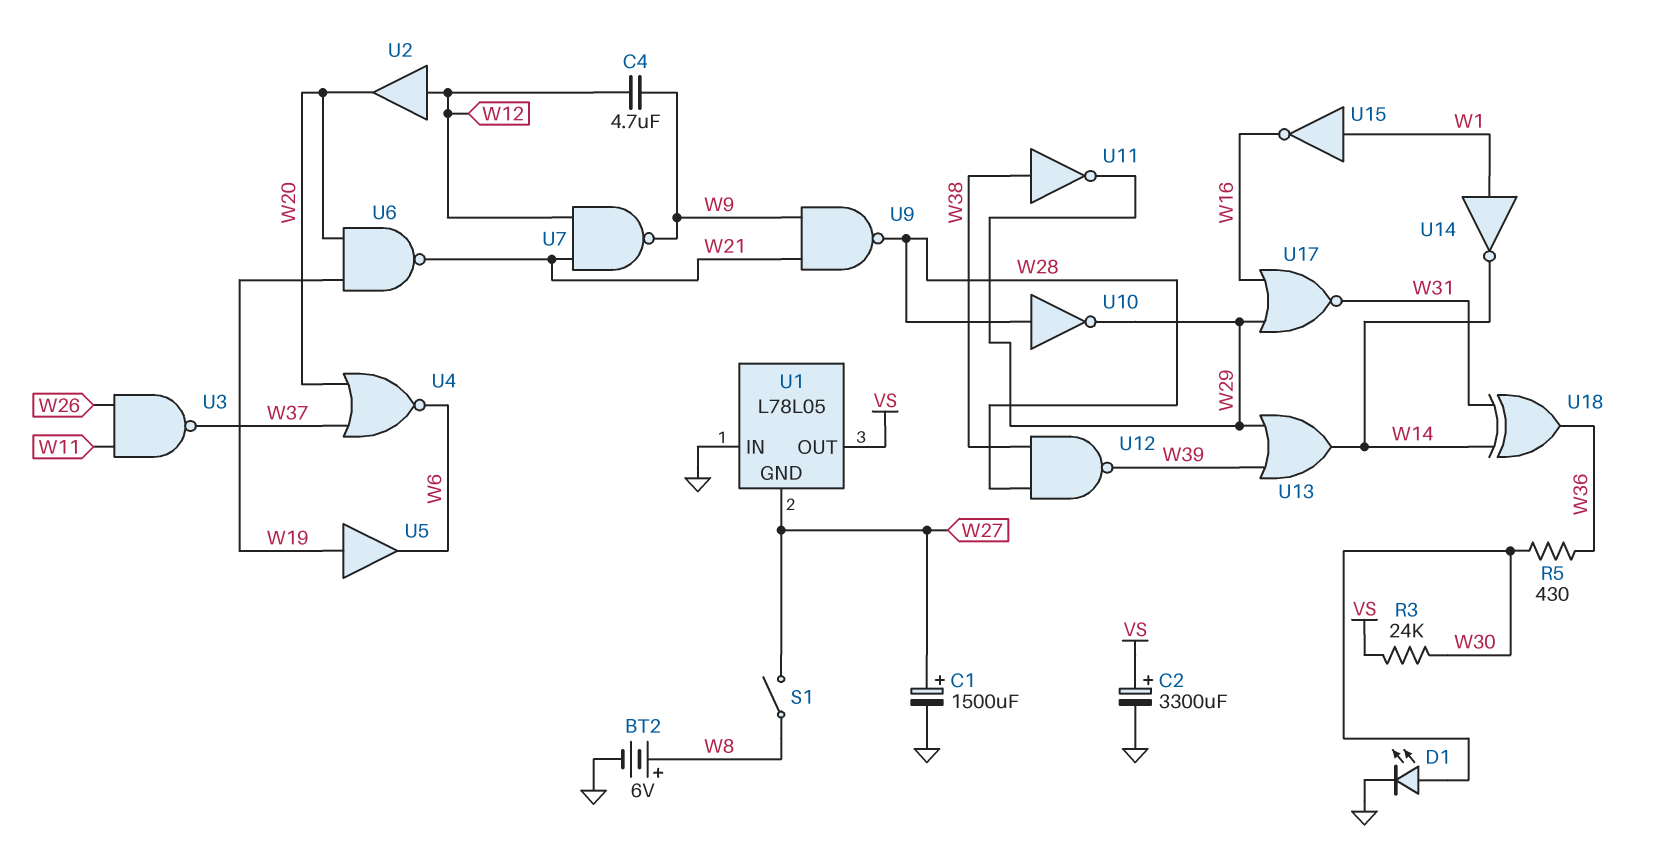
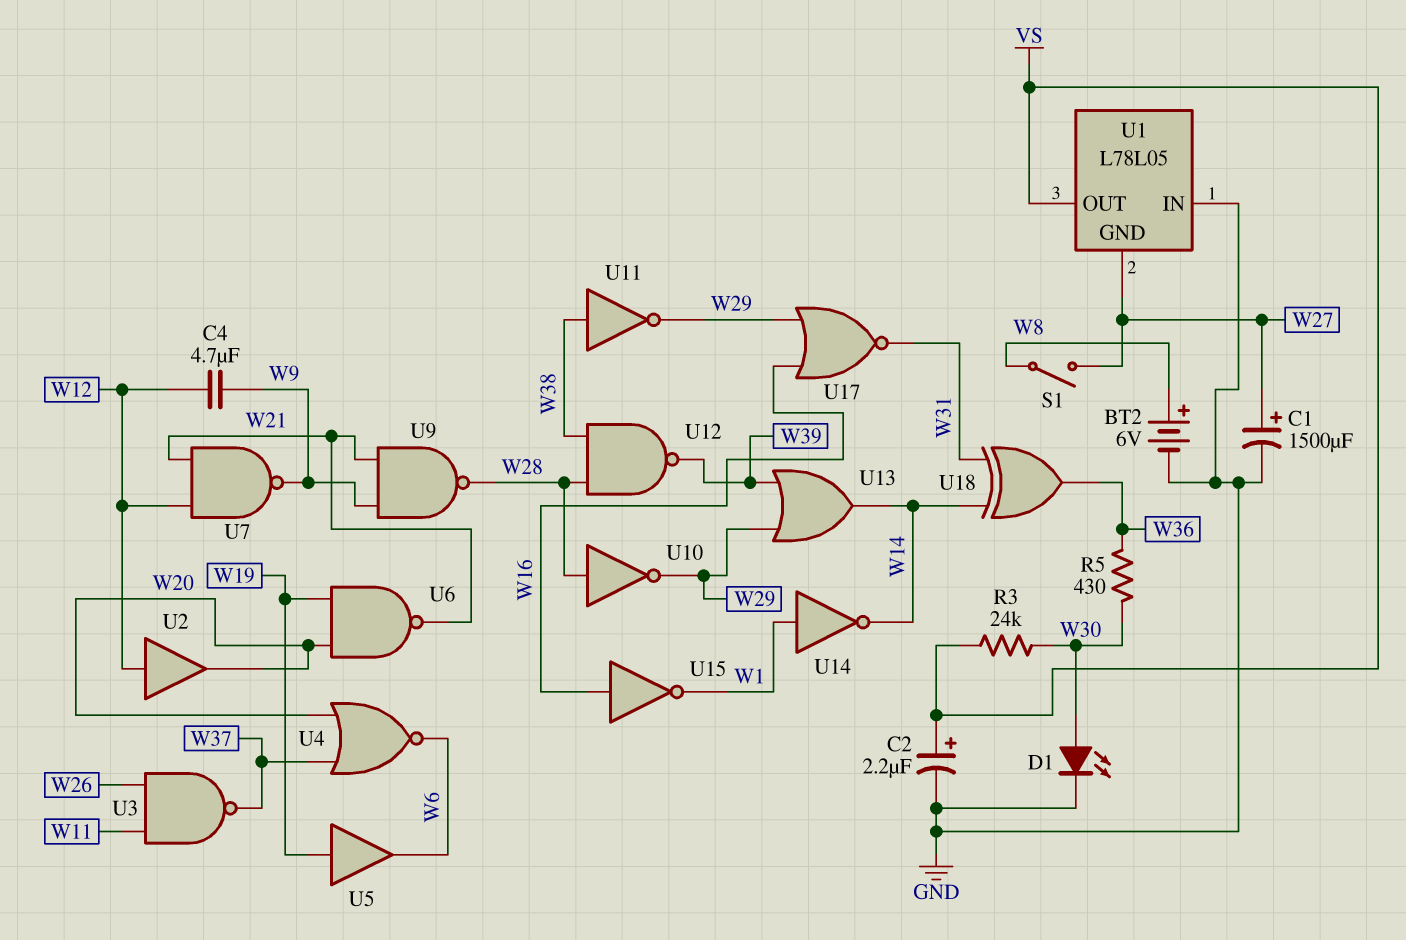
C2: 3300uF (plus VS, minus GND) -> 2.2uF (plus VS, minus GND)
U15: NOT (in W1, out W16) -> NOT (in W16, out W1)

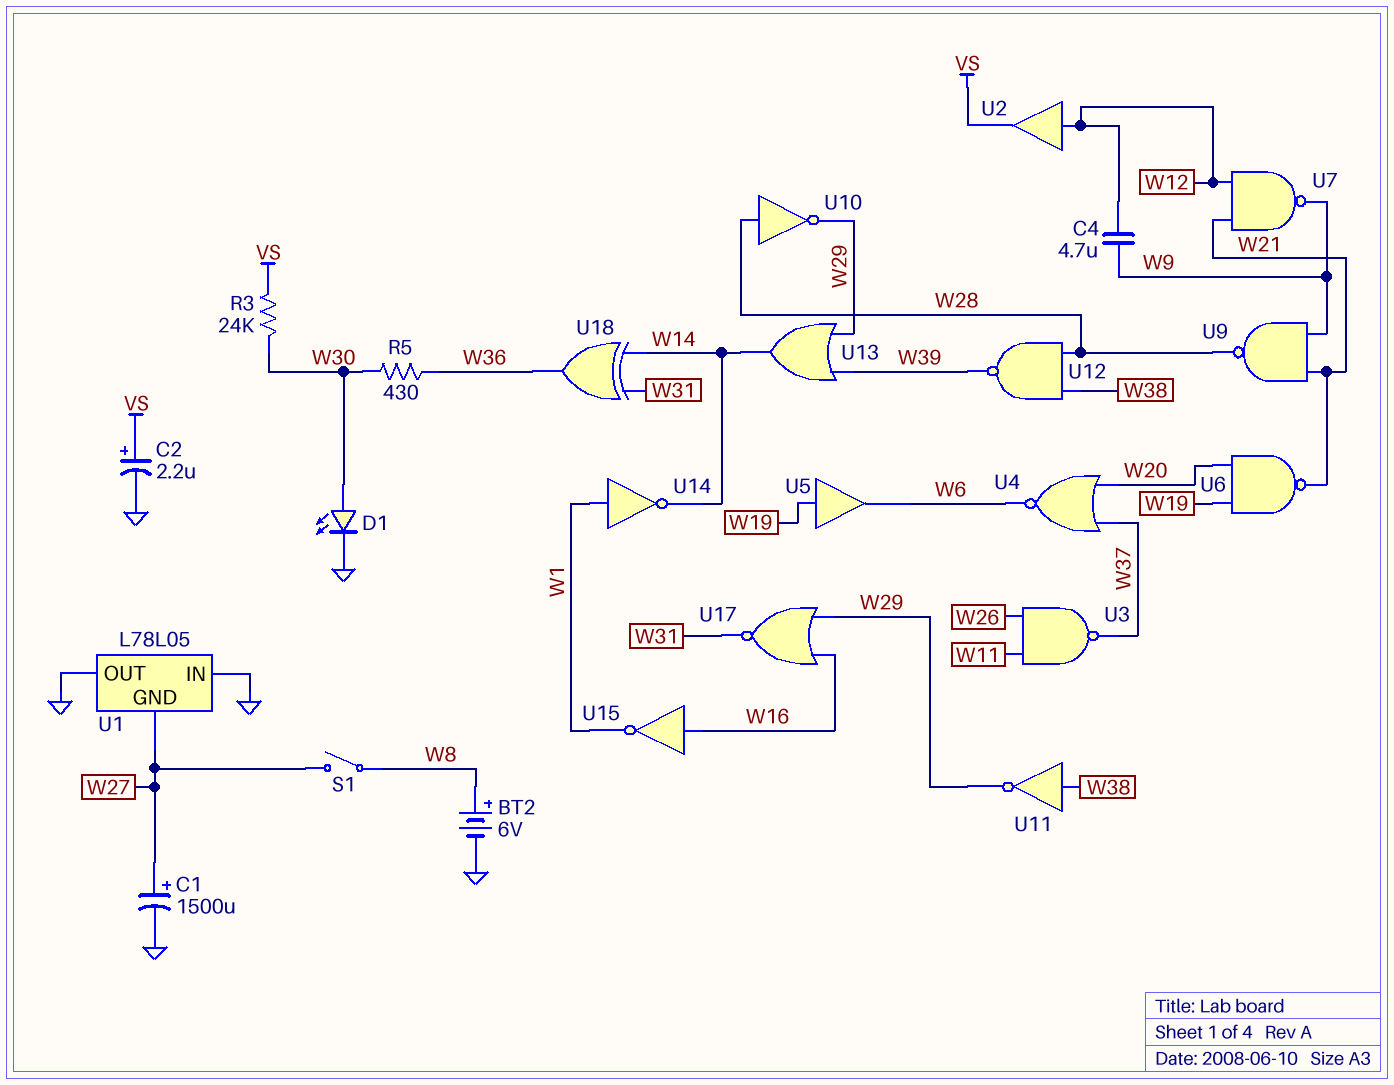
U1 pin OUT: VS -> GND
U2: buffer (in W12, out W20) -> buffer (in W12, out VS)

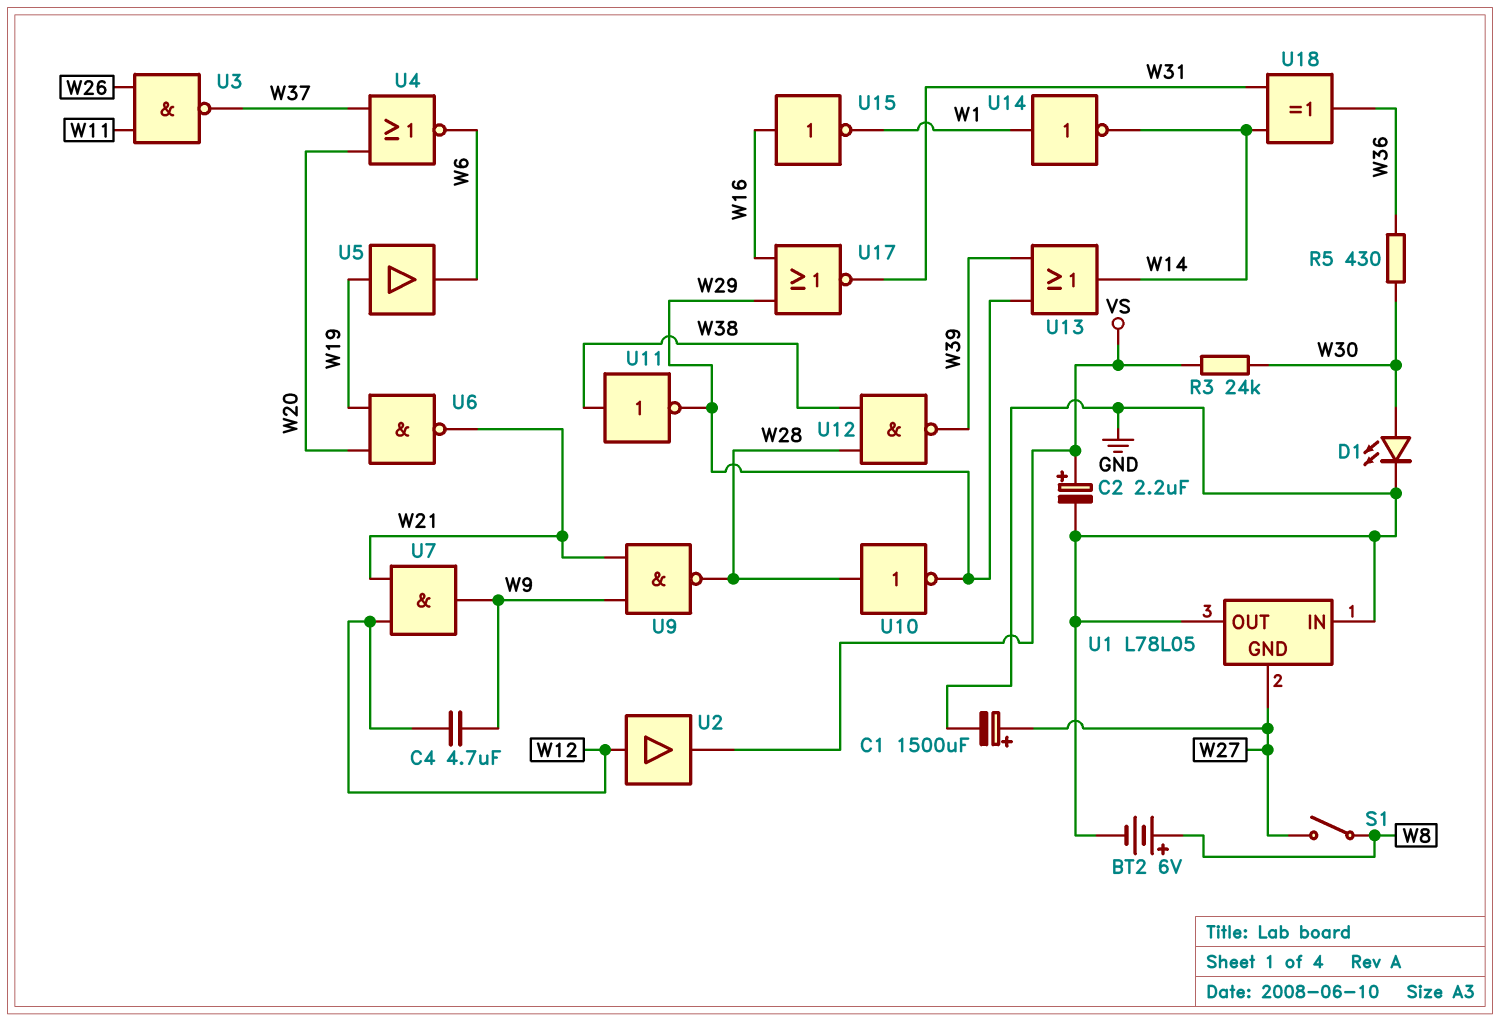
U7: NAND (in W12, in W21, out W9) -> AND (in W12, in W21, out W9)

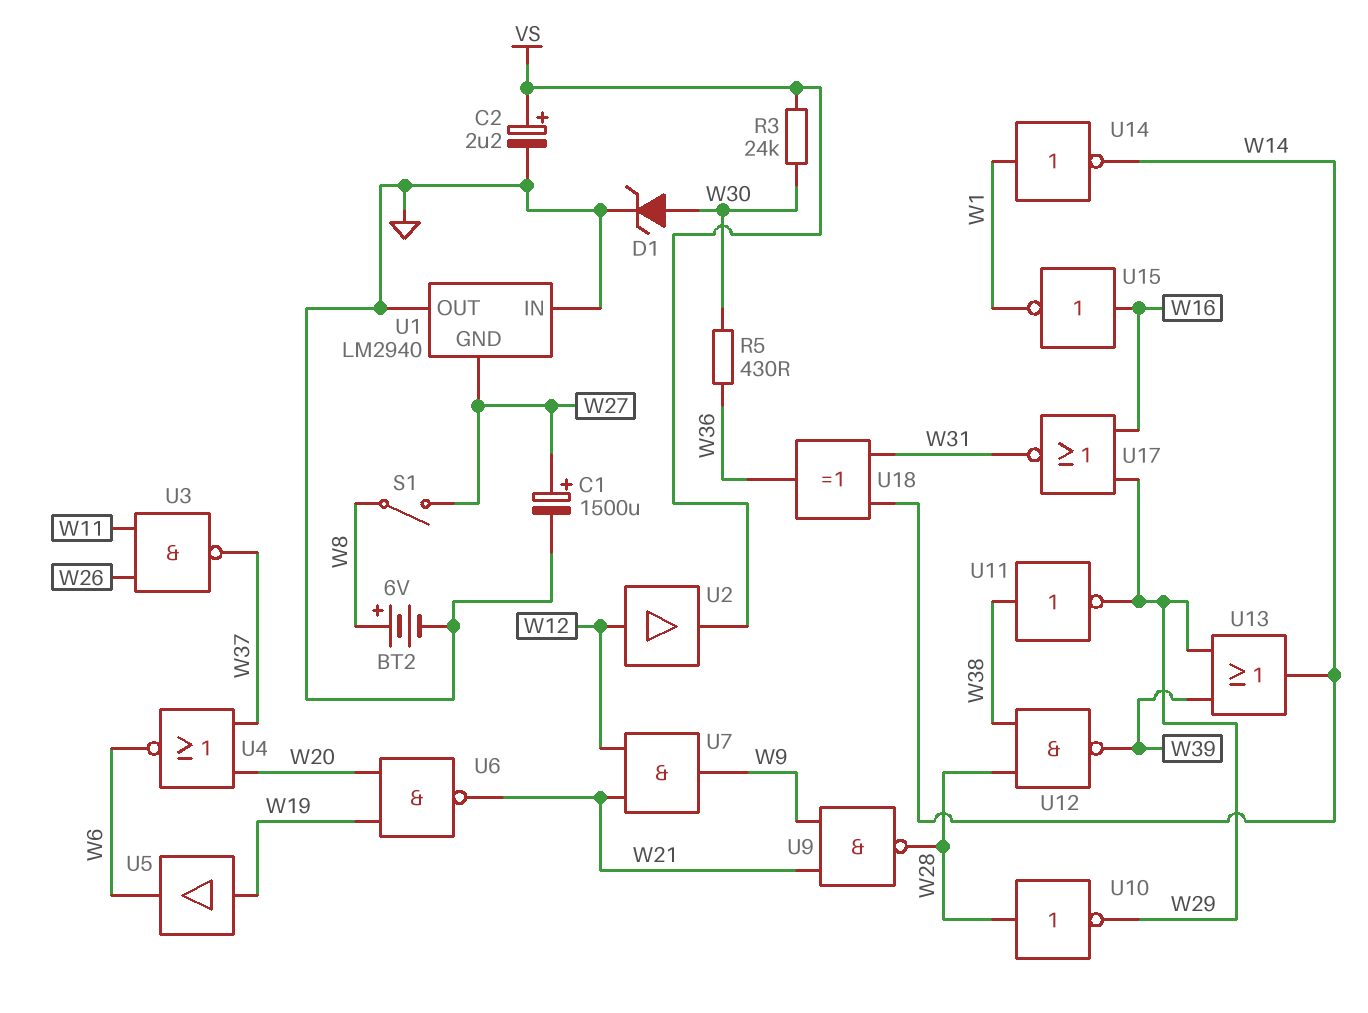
C4: 4.7uF (W9, W12) -> none
D1: LED (A W30, K GND) -> zener (A W30, K GND)
U1: L78L05 -> LM2940

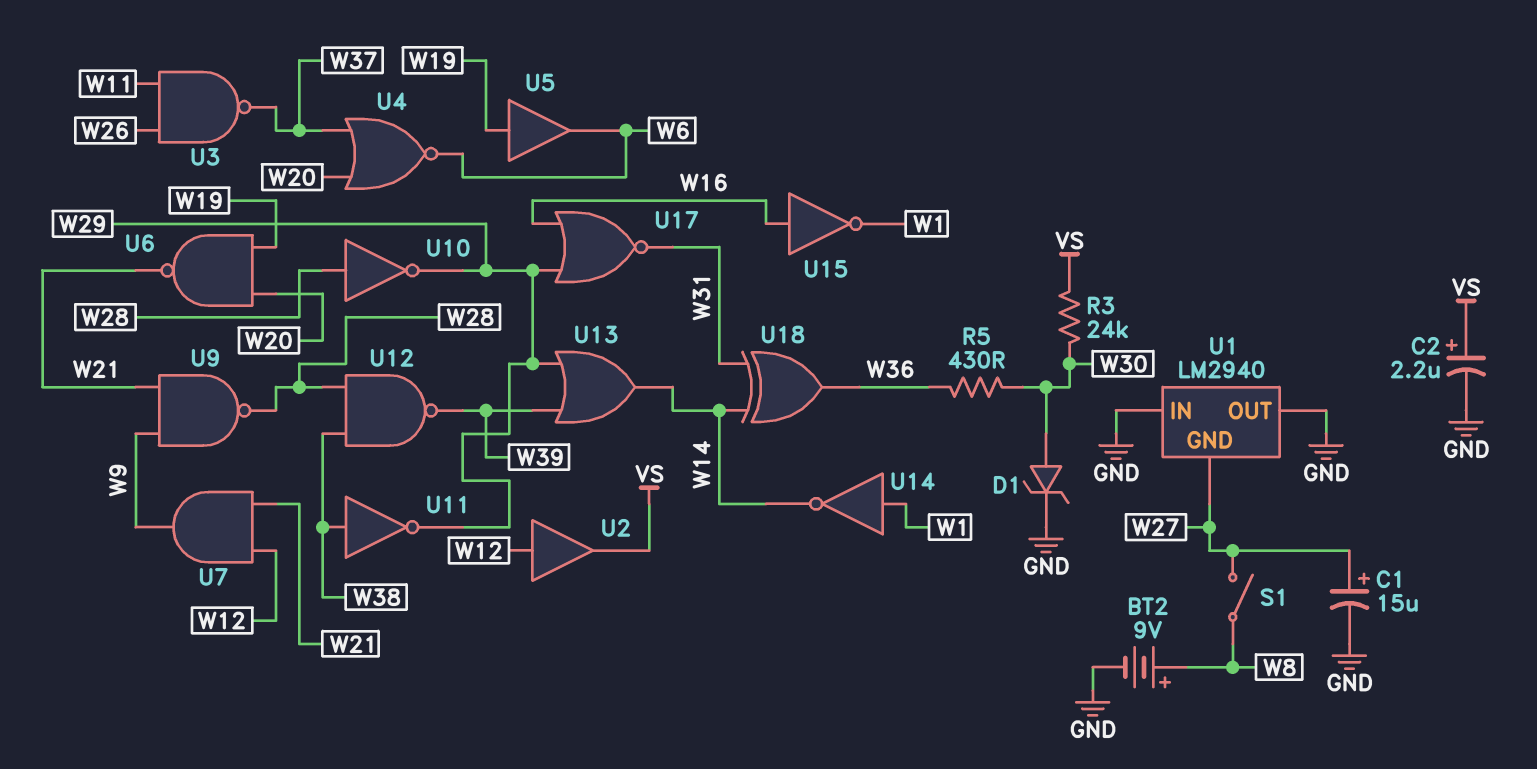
BT2: 6V (plus W8, minus GND) -> 9V (plus W8, minus GND)
C1: 1500uF (plus W27, minus GND) -> 15uF (plus W27, minus GND)

